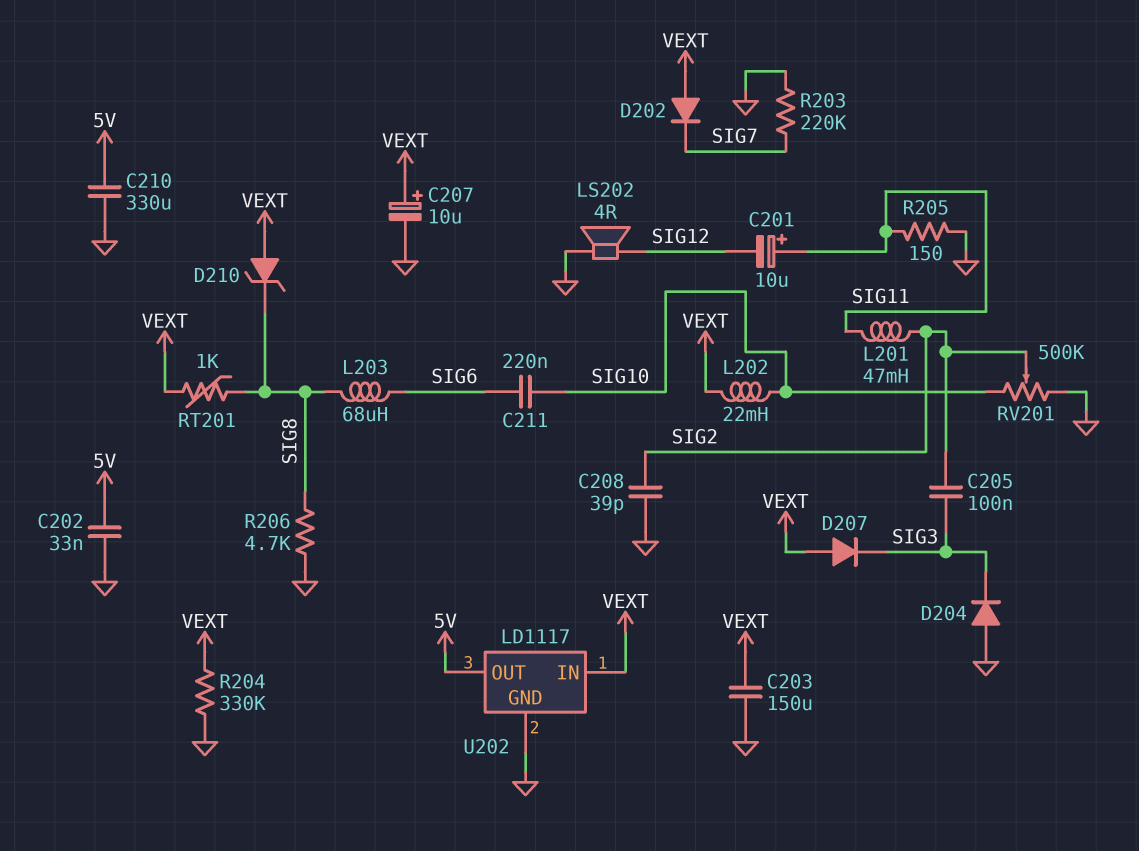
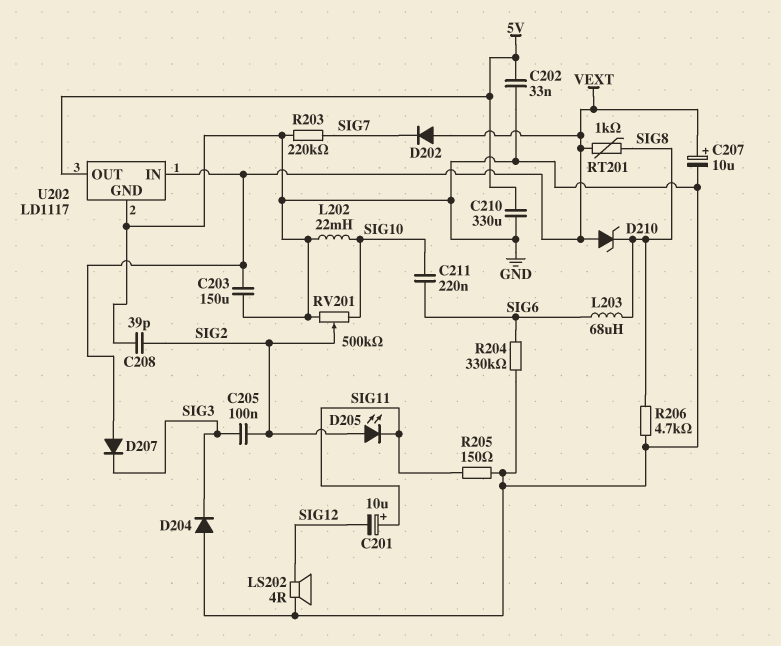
D205: none -> LED (A SIG2, K SIG11)
L201: 47mH (SIG2, SIG11) -> none
L202: 22mH (SIG10, VEXT) -> 22mH (GND, SIG10)
R204: 330k (GND, VEXT) -> 330k (GND, SIG6)

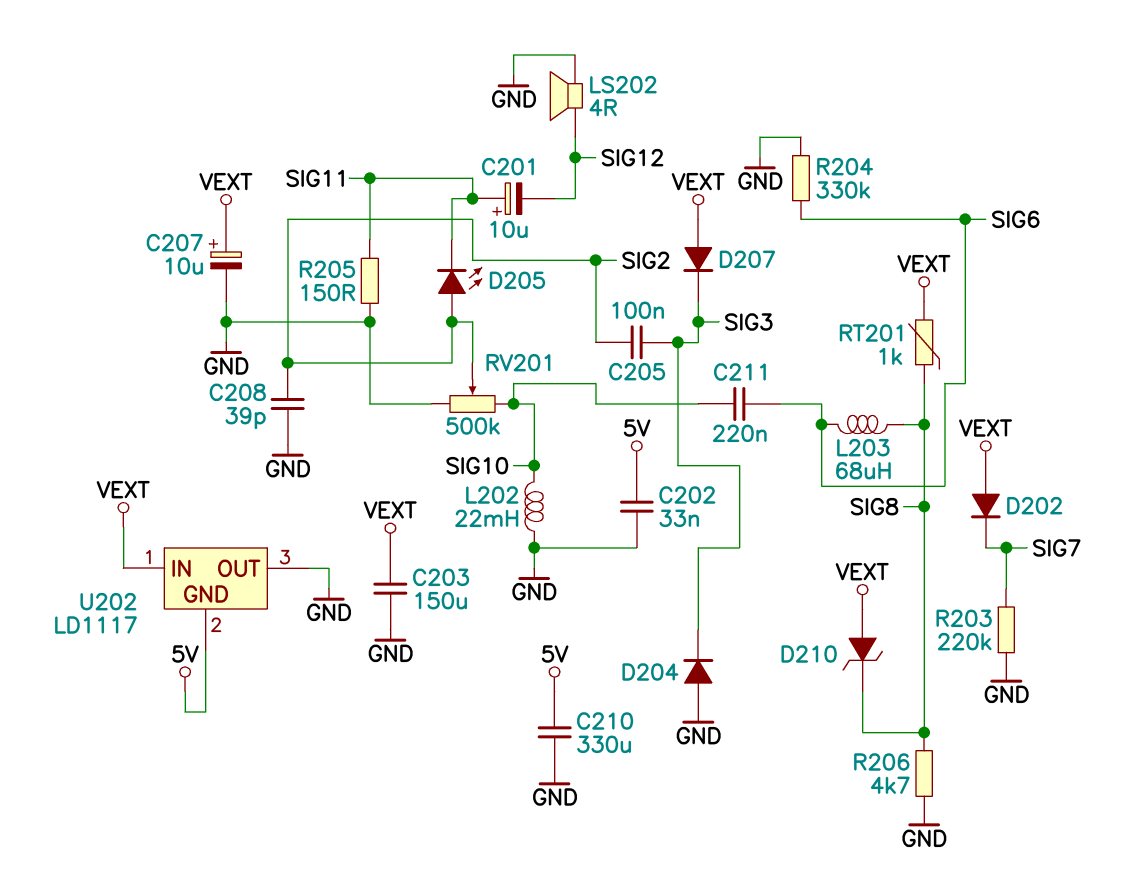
U202 pin GND: GND -> 5V
U202 pin OUT: 5V -> GND

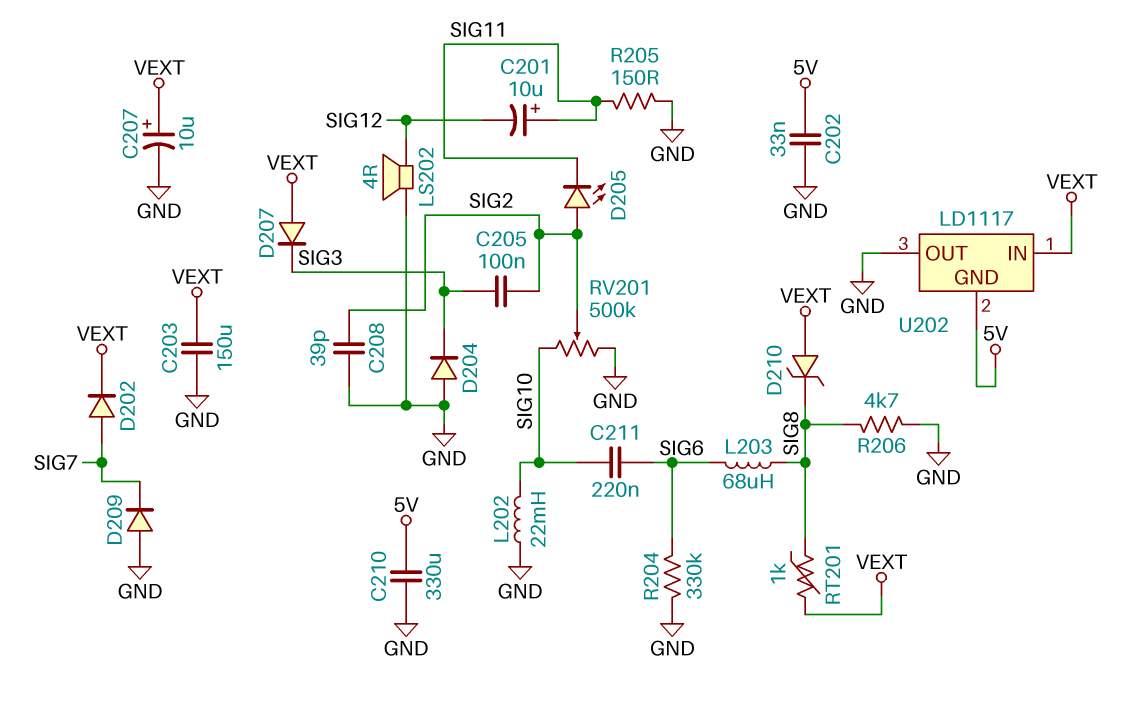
D202: diode (A VEXT, K SIG7) -> diode (A SIG7, K VEXT)
D209: none -> diode (A GND, K SIG7)
R203: 220k (GND, SIG7) -> none

